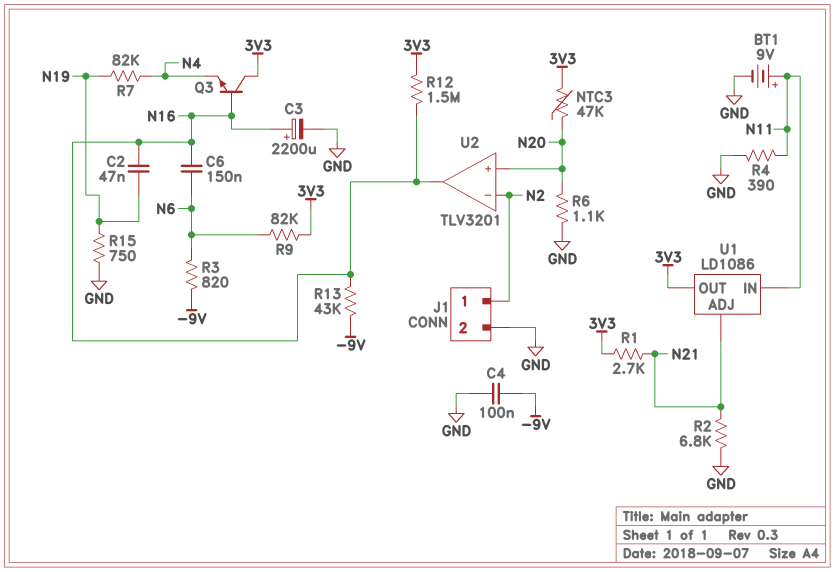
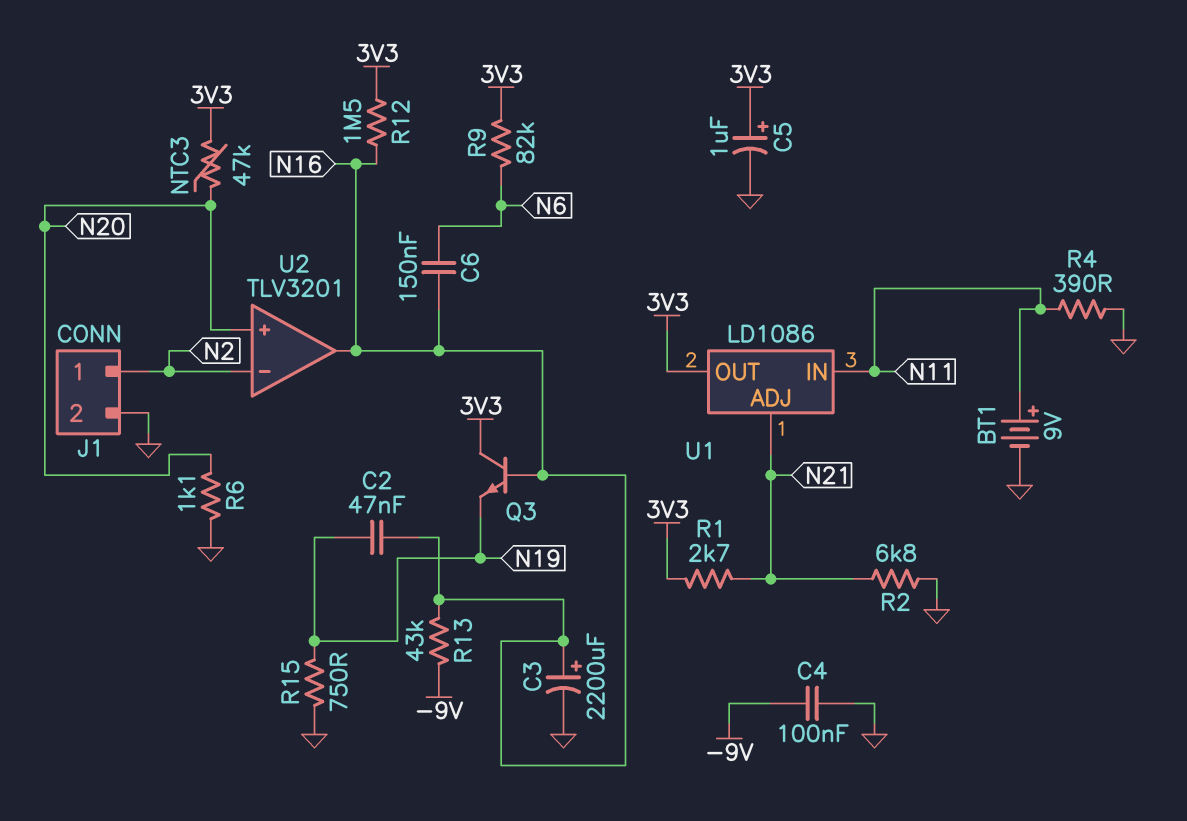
C5: none -> 1uF (plus 3V3, minus GND)
Q3: NPN (B N16, C 3V3, E N4) -> NPN (B N16, C 3V3, E N19)
R3: 820 (-9V, N6) -> none
R7: 82k (N4, N19) -> none

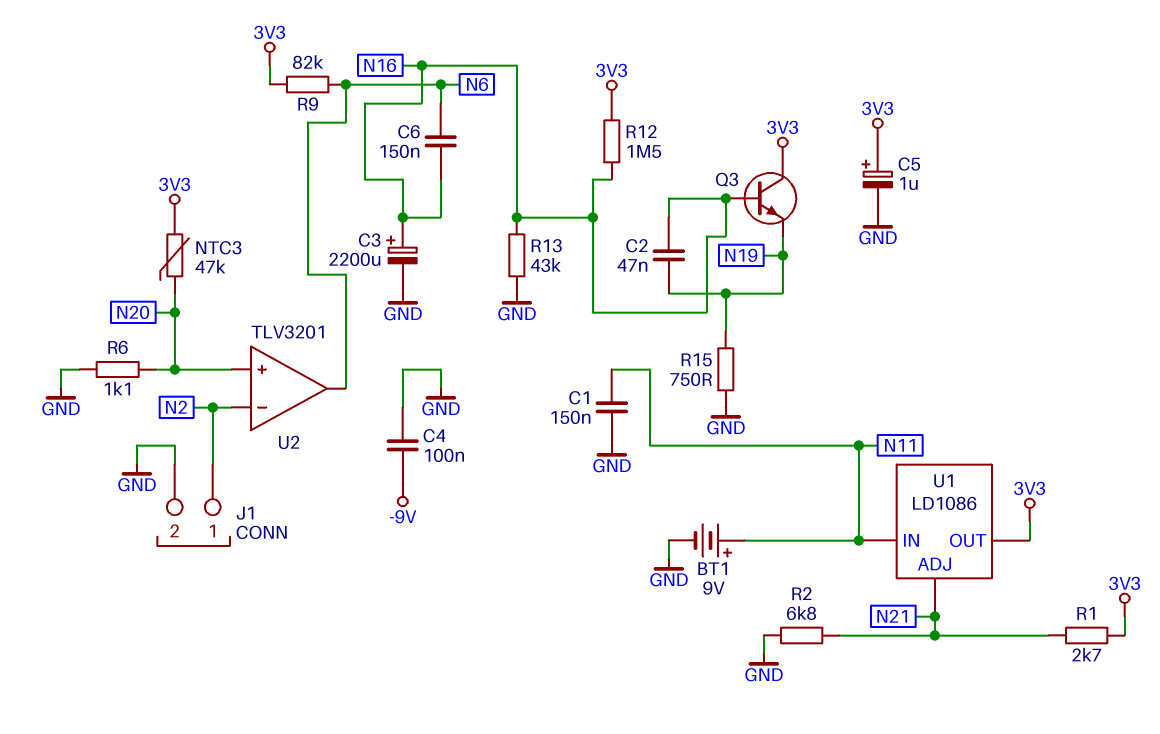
C1: none -> 150nF (GND, N11)
R4: 390 (GND, N11) -> none
R13: 43k (-9V, N16) -> 43k (GND, N16)
U2 pin out: N16 -> N6

